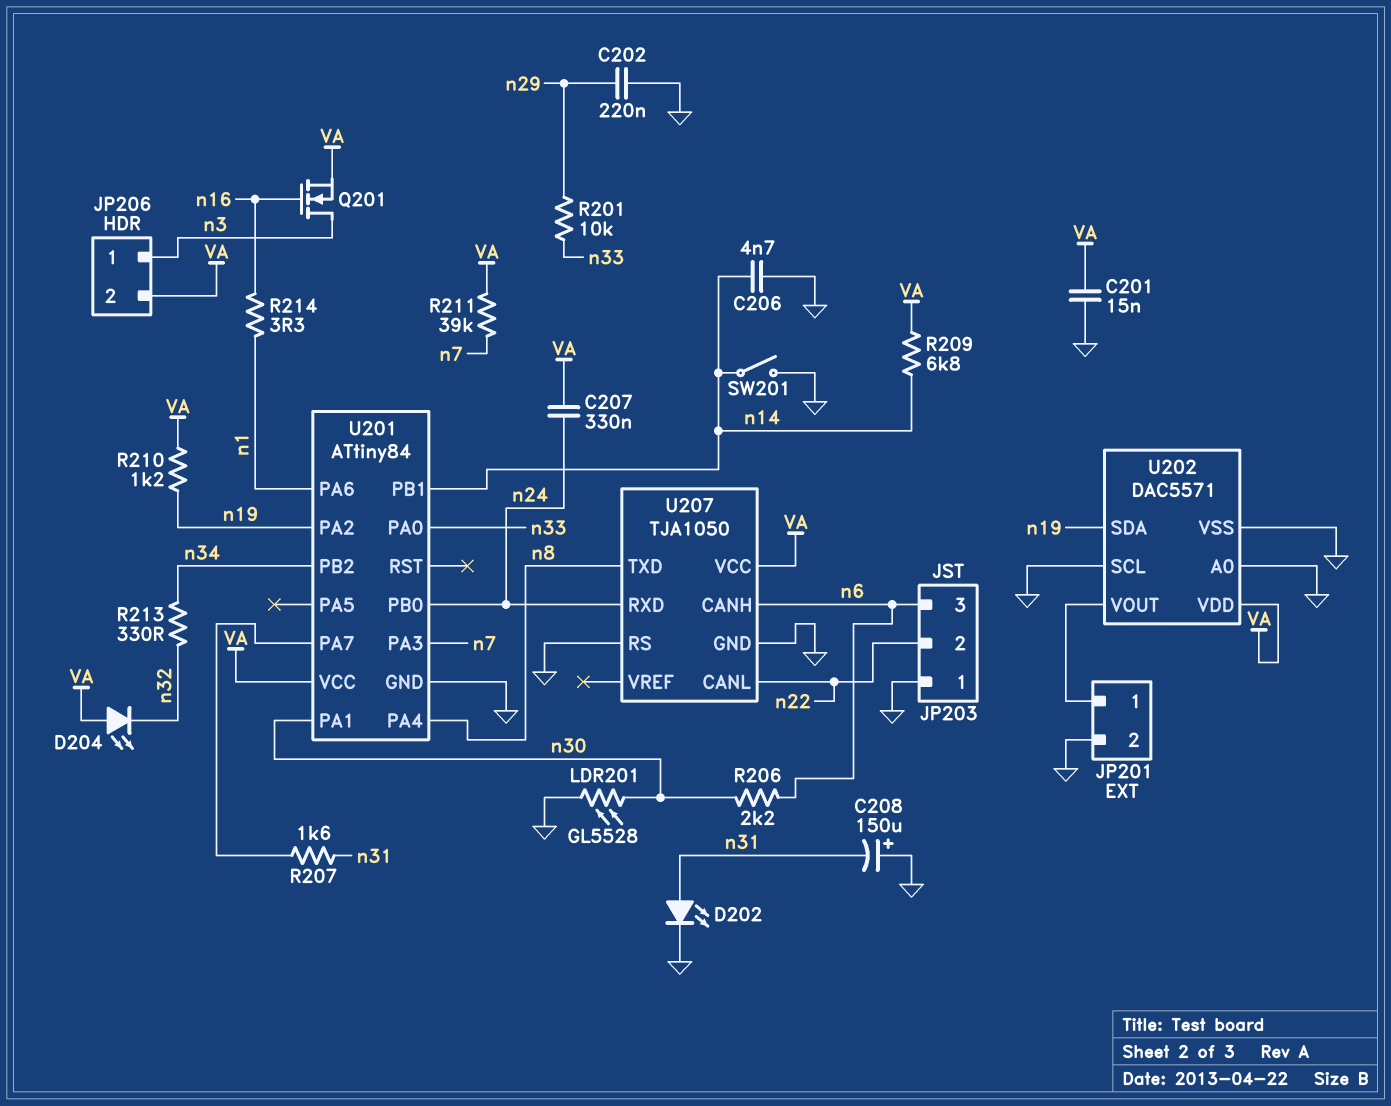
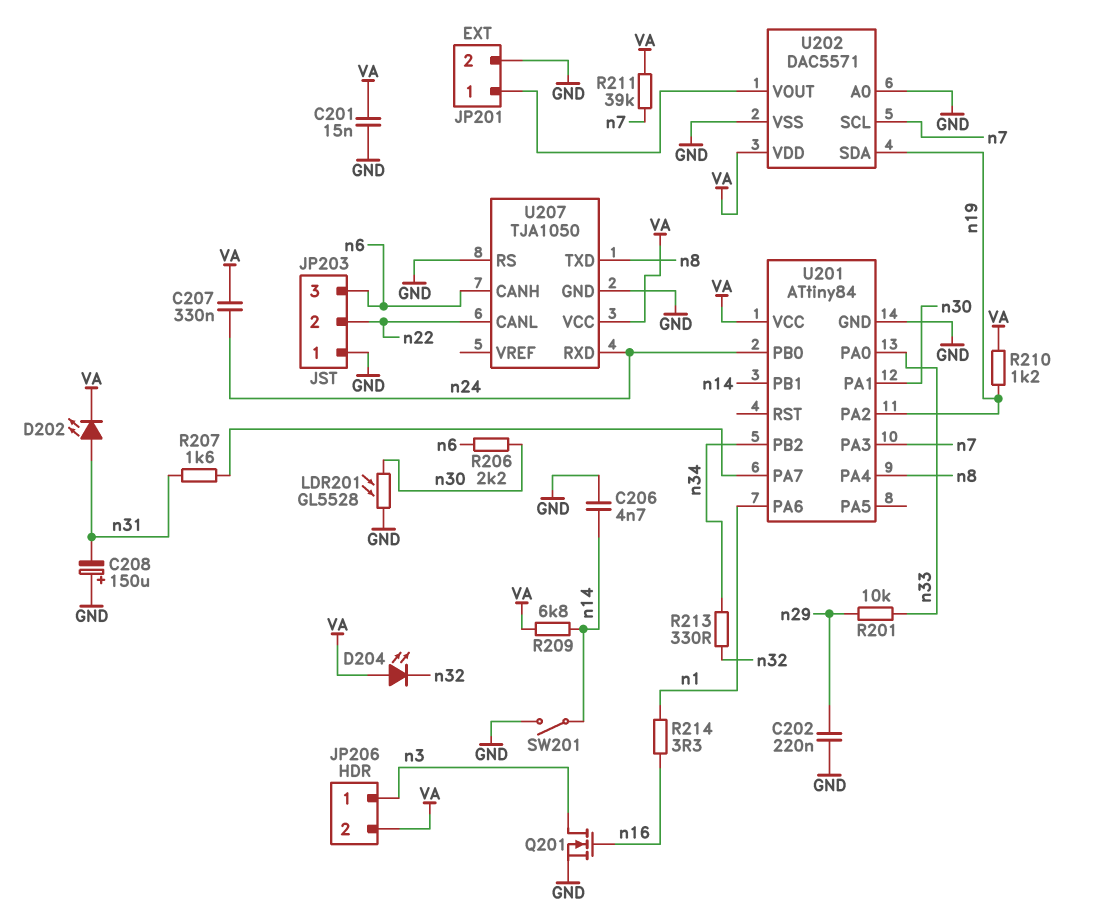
D202: LED (A n31, K GND) -> LED (A n31, K VA)
Q201: NMOS (G n16, D n3, S VA) -> NMOS (G n16, D n3, S GND)
U202 pin SCL: GND -> n7

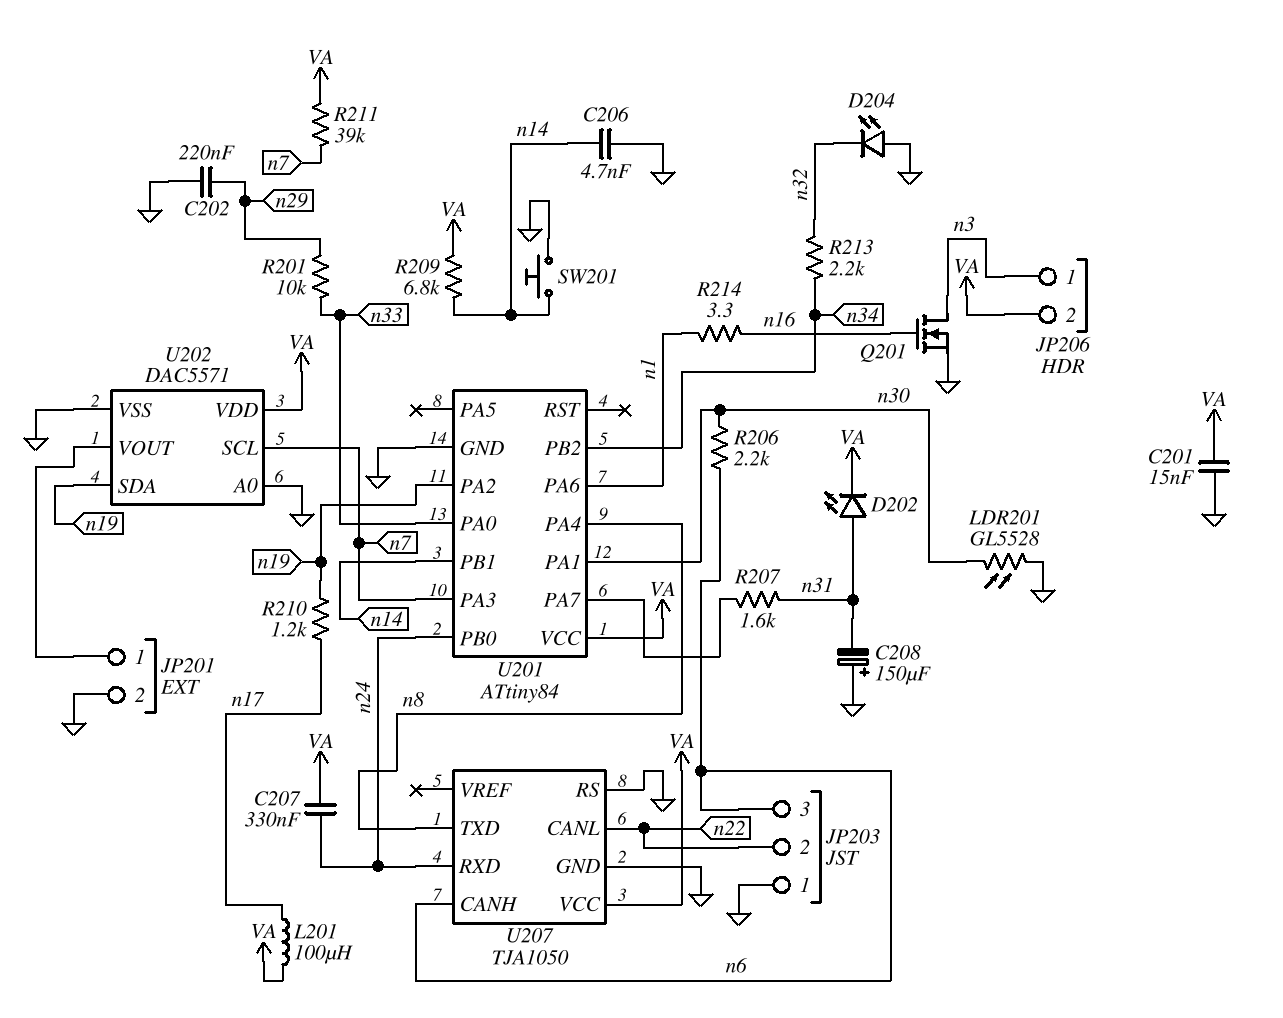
D204: LED (A VA, K n32) -> LED (A GND, K n32)
L201: none -> 100uH (VA, n17)
R210: 1.2k (VA, n19) -> 1.2k (n17, n19)
R213: 330 (n32, n34) -> 2.2k (n32, n34)
SW201: switch (GND, n14) -> button (GND, n14)

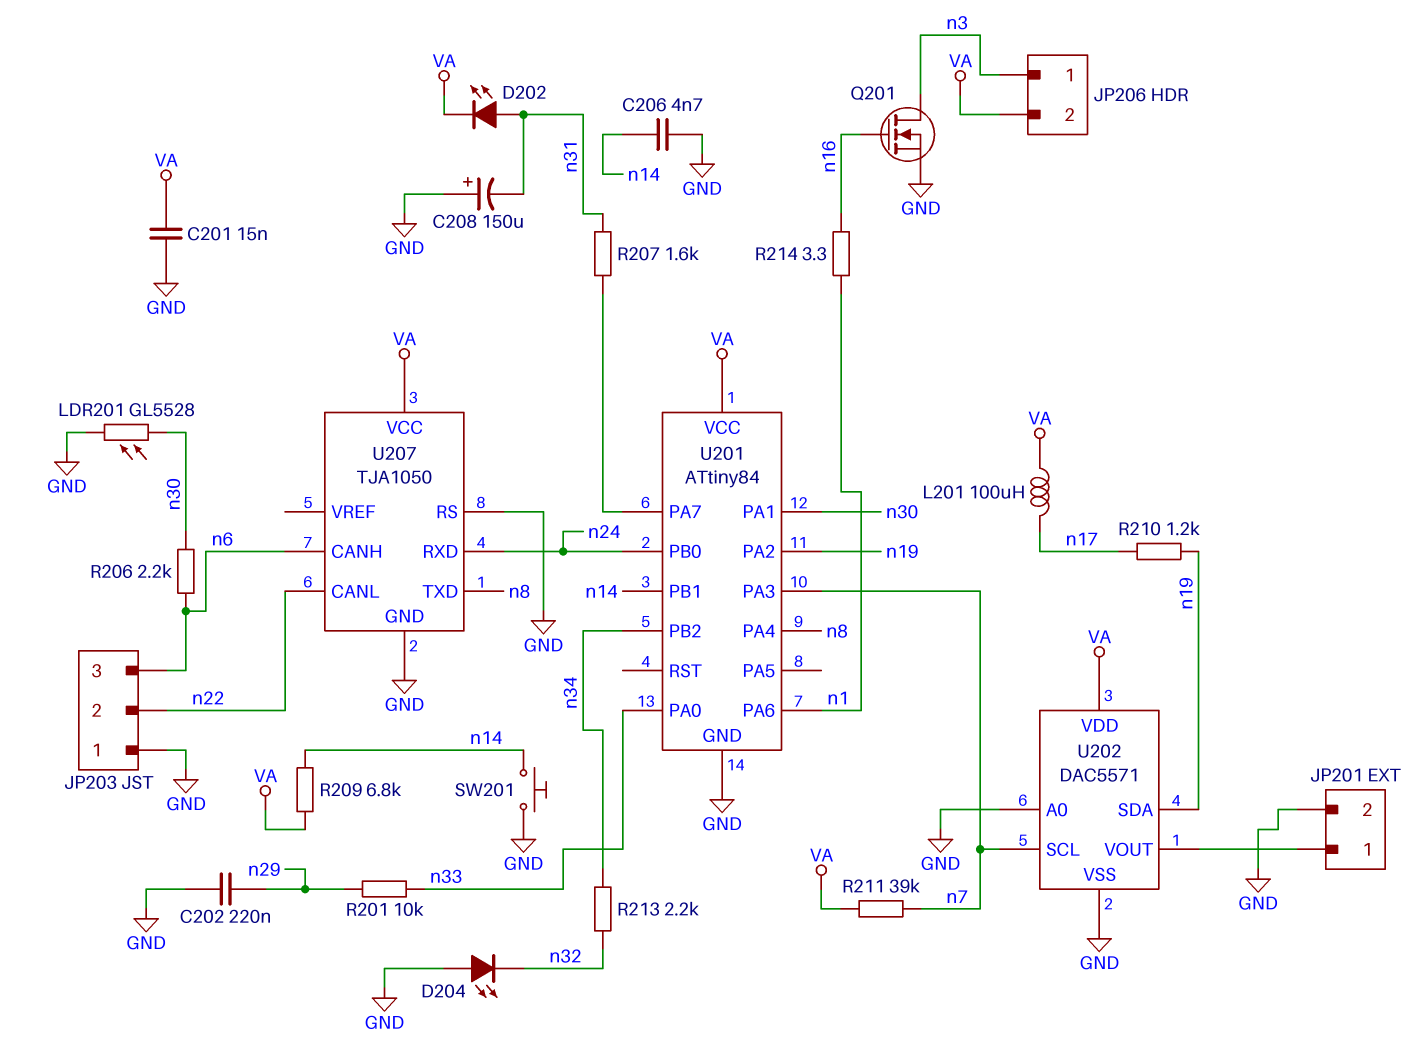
C207: 330nF (VA, n24) -> none

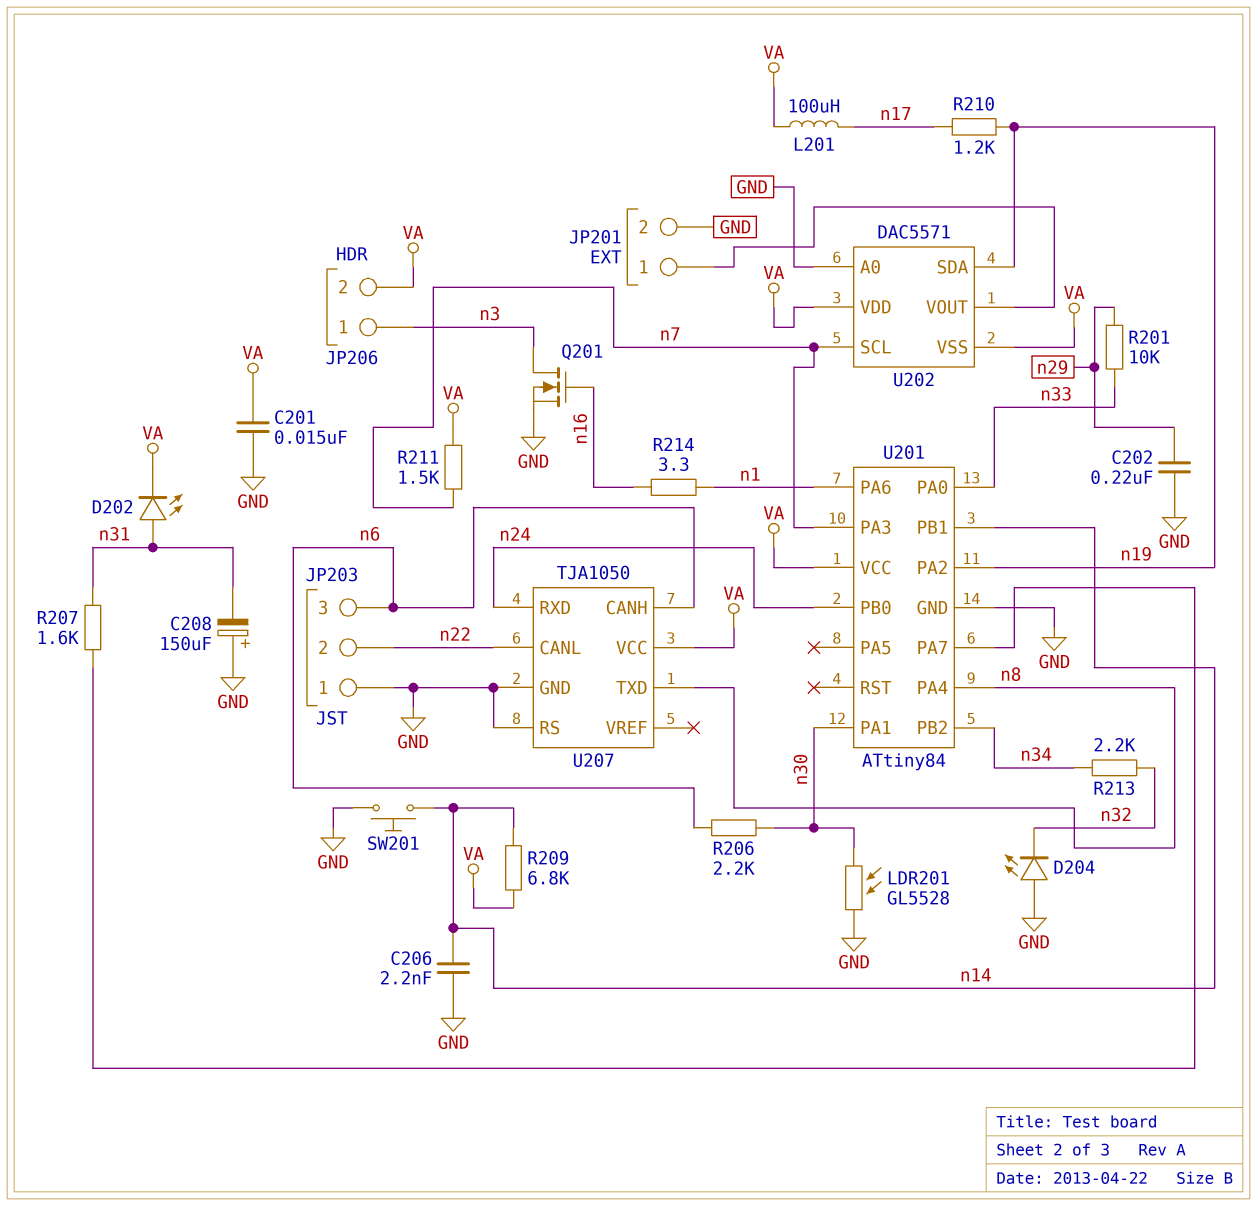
C206: 4.7nF (GND, n14) -> 2.2nF (GND, n14)
R211: 39k (VA, n7) -> 1.5k (VA, n7)
U202 pin VSS: GND -> VA

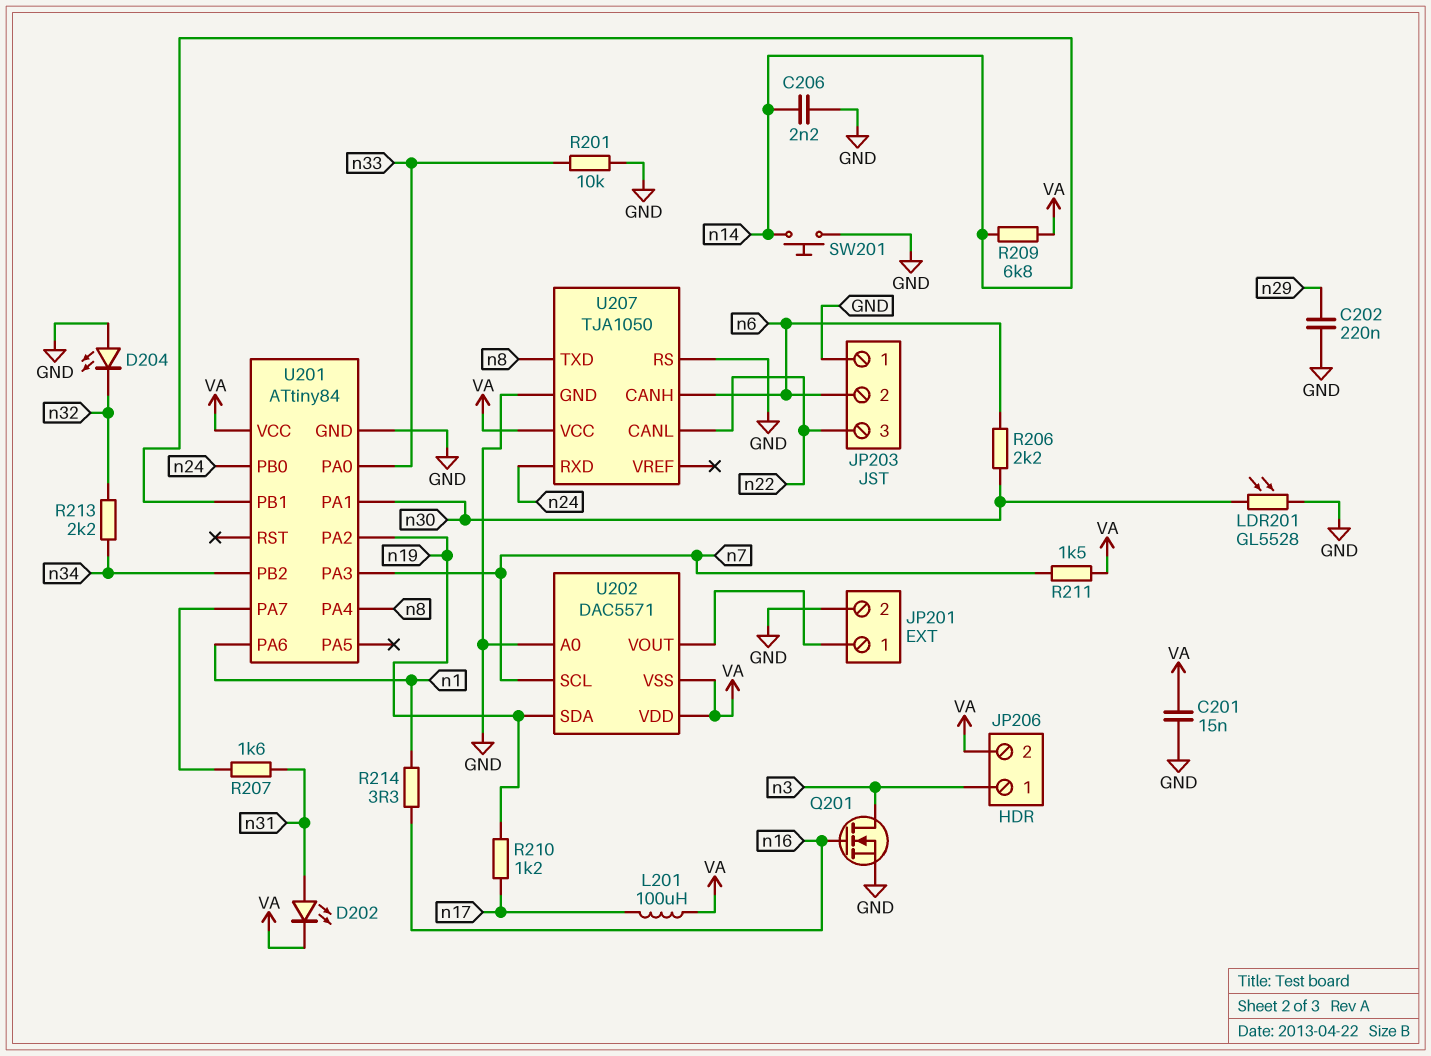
C208: 150uF (plus GND, minus n31) -> none
JP203 pin 2: n22 -> n6
JP203 pin 3: n6 -> n22
R201: 10k (n29, n33) -> 10k (GND, n33)

